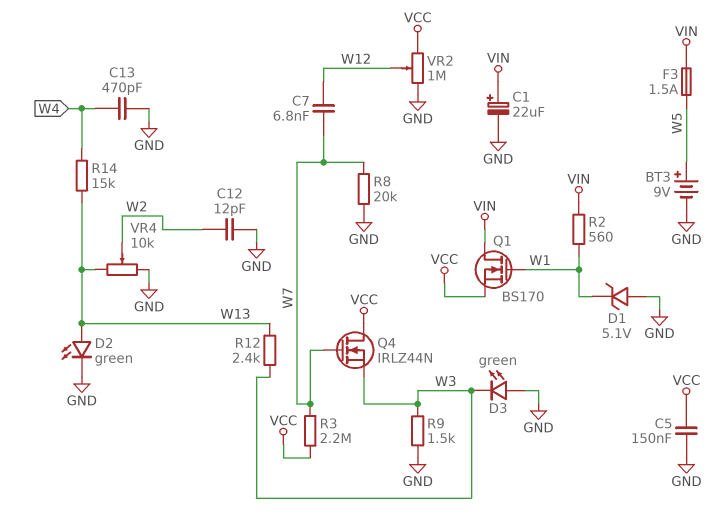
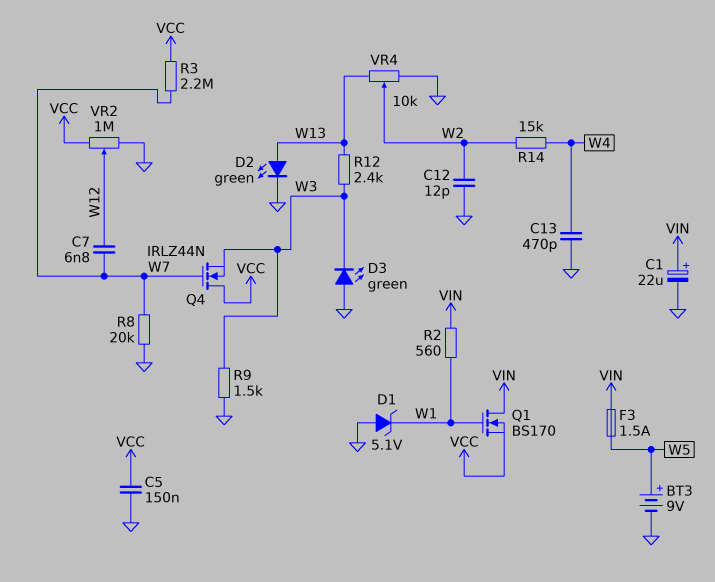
R14: 15k (W4, W13) -> 15k (W2, W4)

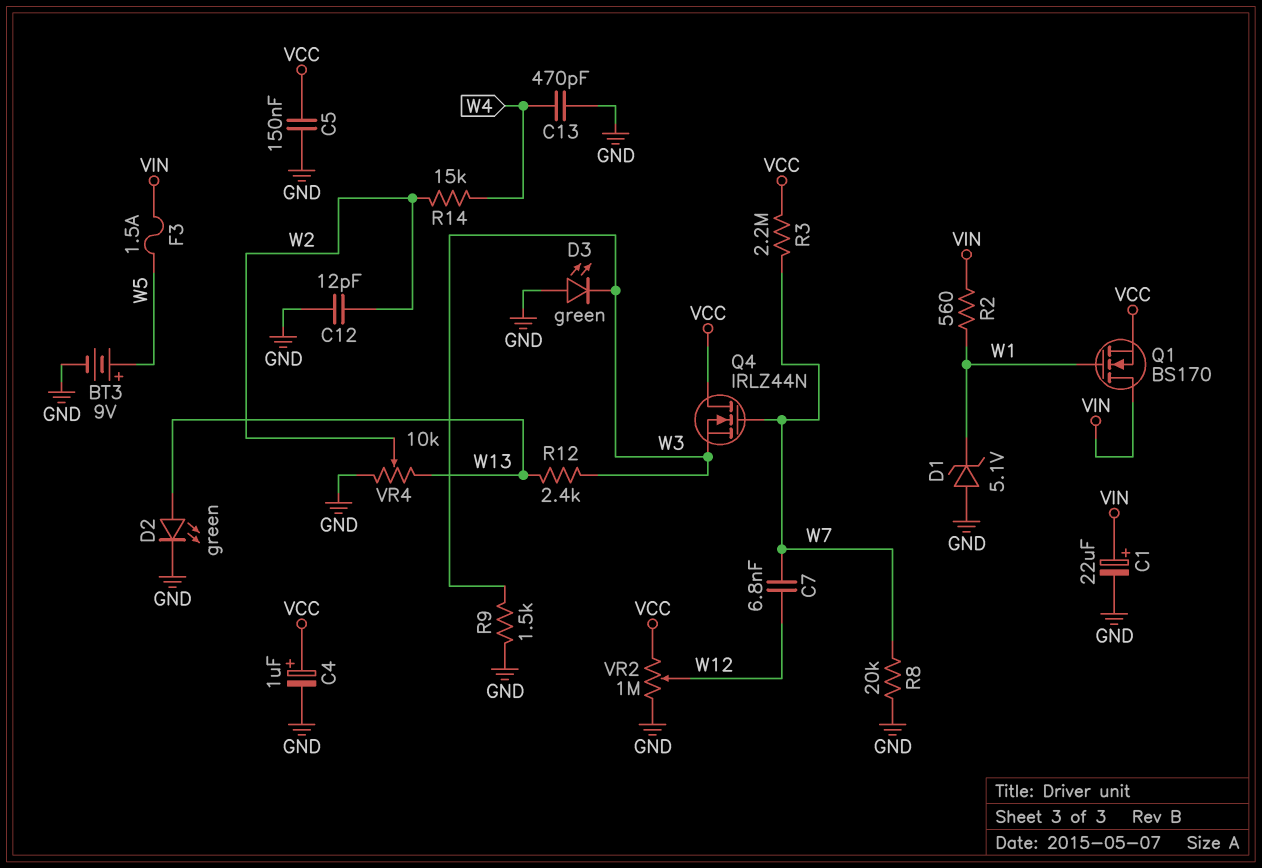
C4: none -> 1uF (plus VCC, minus GND)

